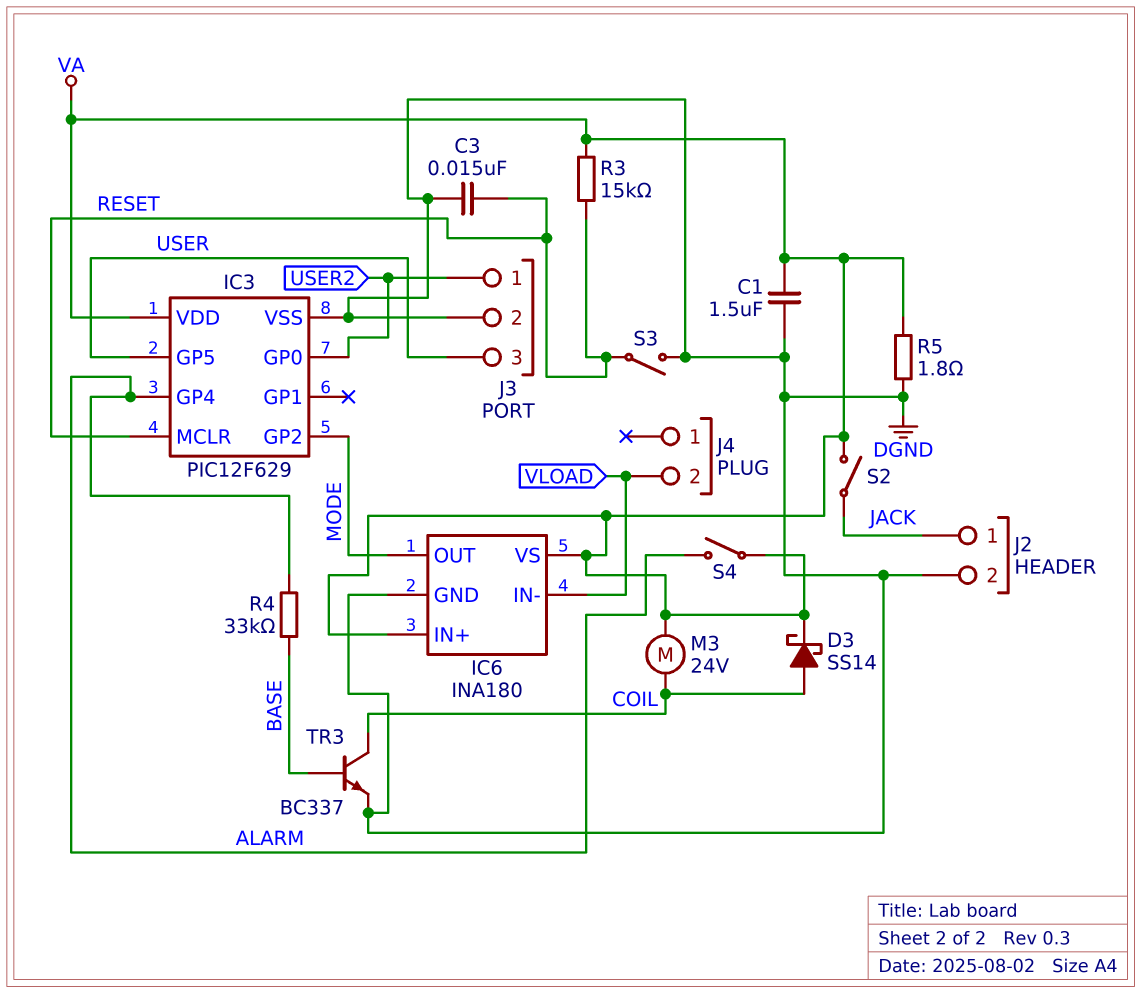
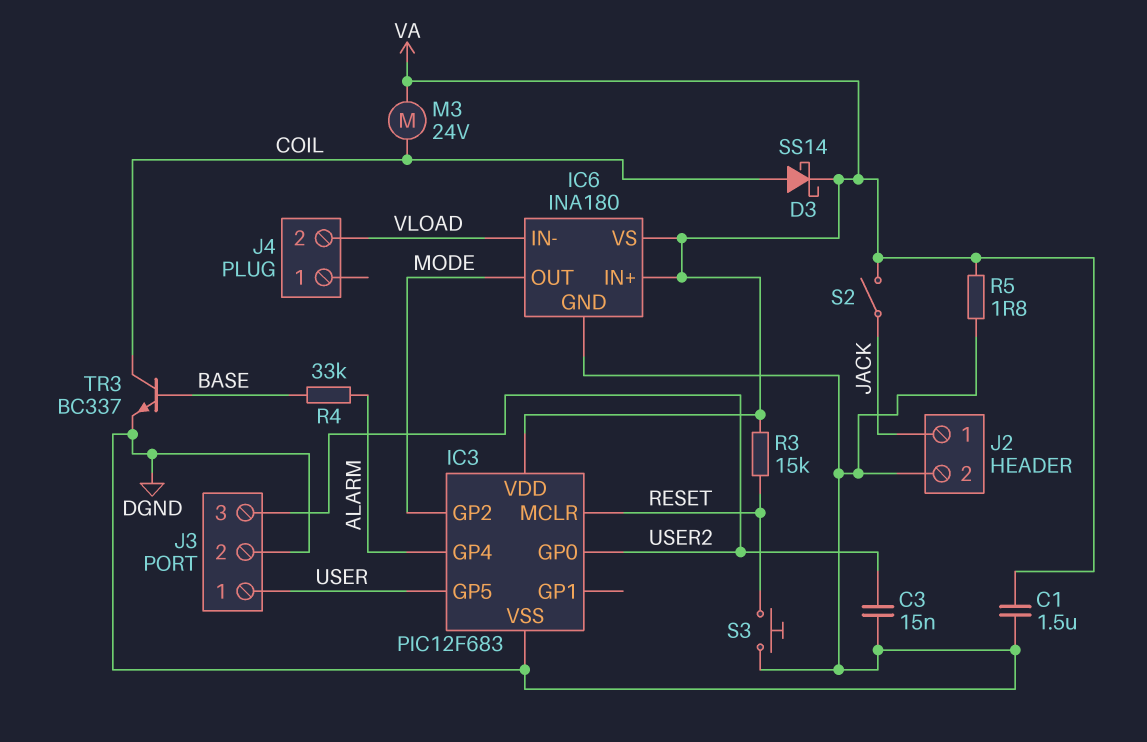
C3: 15nF (DGND, RESET) -> 15nF (DGND, USER2)
IC3: PIC12F629 -> PIC12F683
J3 pin 1: USER2 -> USER
J3 pin 3: USER -> USER2
S3: switch (DGND, RESET) -> button (DGND, RESET)
S4: switch (ALARM, VA) -> none

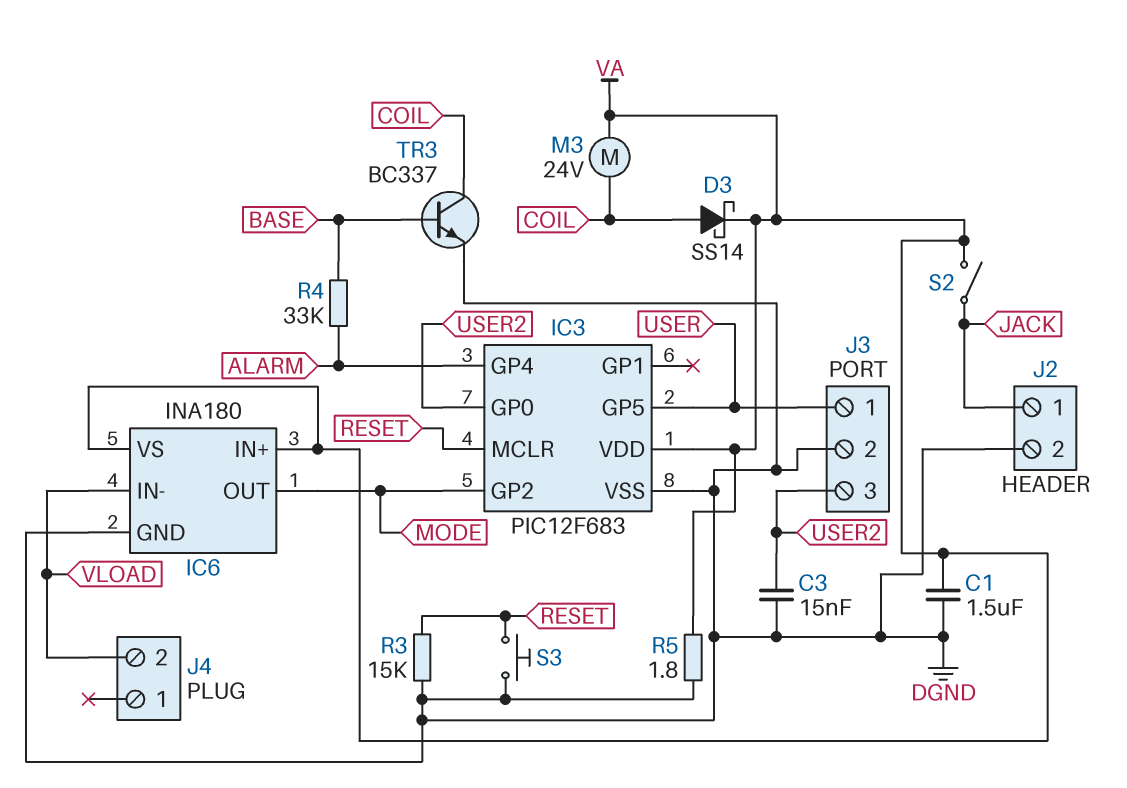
R3: 15k (RESET, VA) -> 15k (DGND, RESET)

